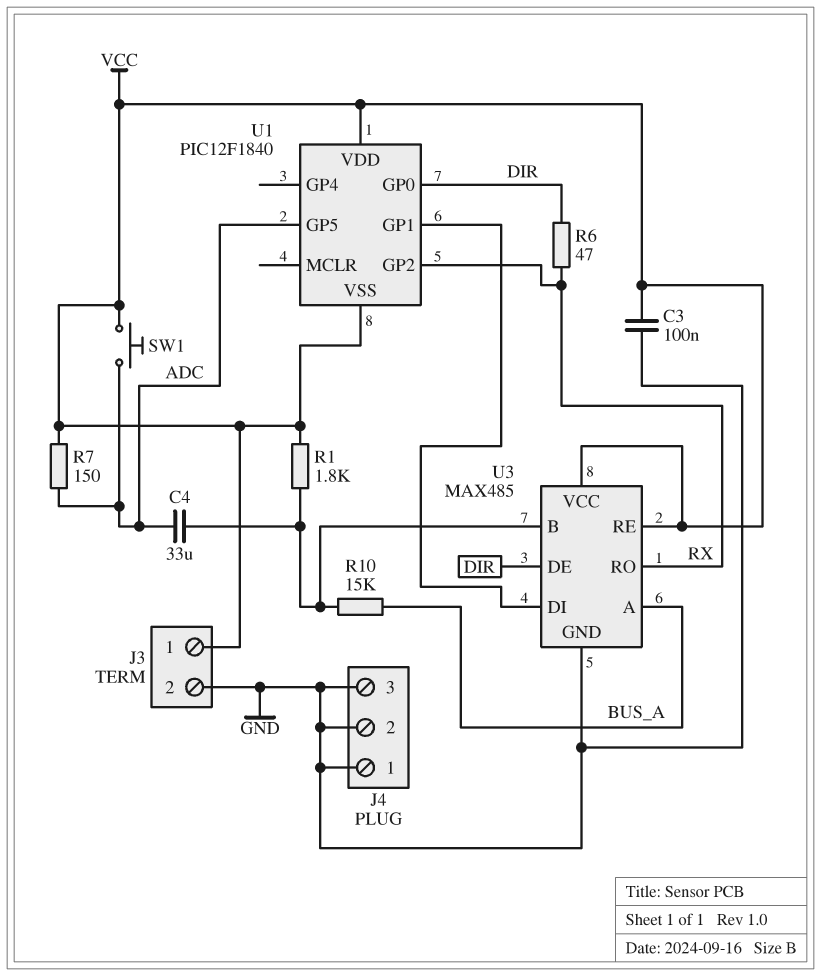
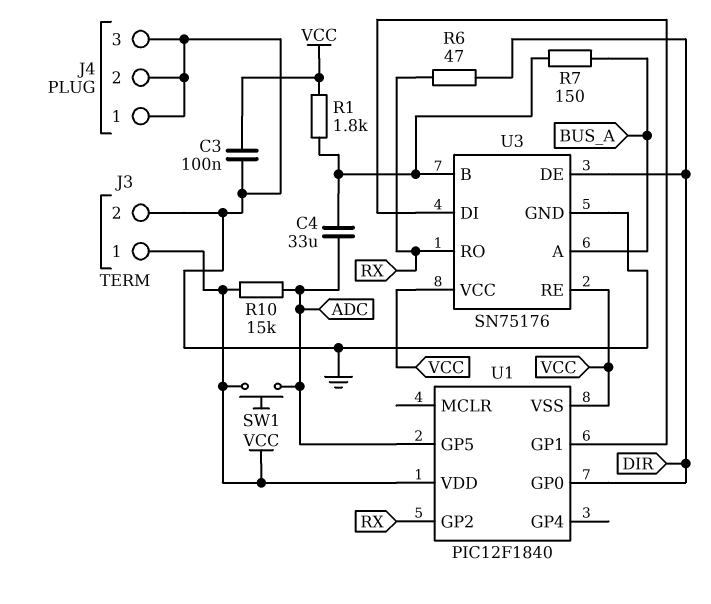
R7: 150 (ADC, VCC) -> 150 (BUS_A, U3/B)
R10: 15k (BUS_A, U3/B) -> 15k (ADC, VCC)
U3: MAX485 -> SN75176

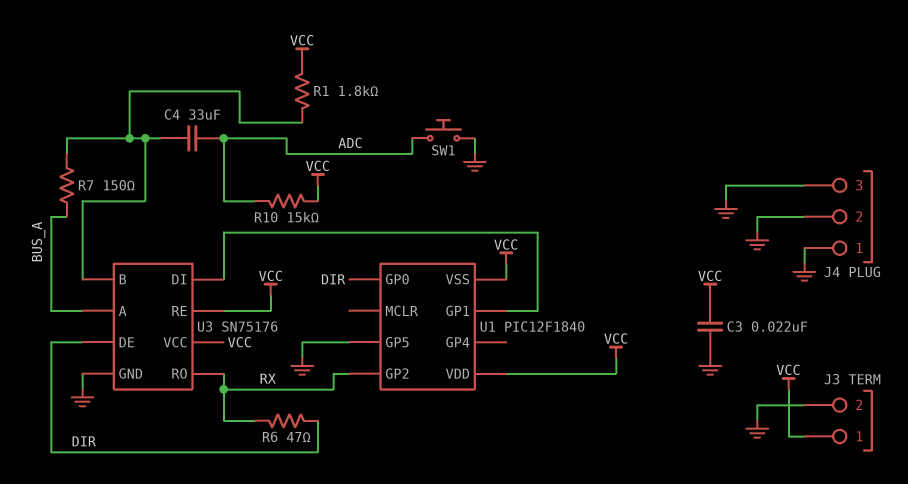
C3: 100nF (GND, VCC) -> 22nF (GND, VCC)
SW1: button (ADC, VCC) -> button (ADC, GND)
U1 pin GP5: ADC -> GND

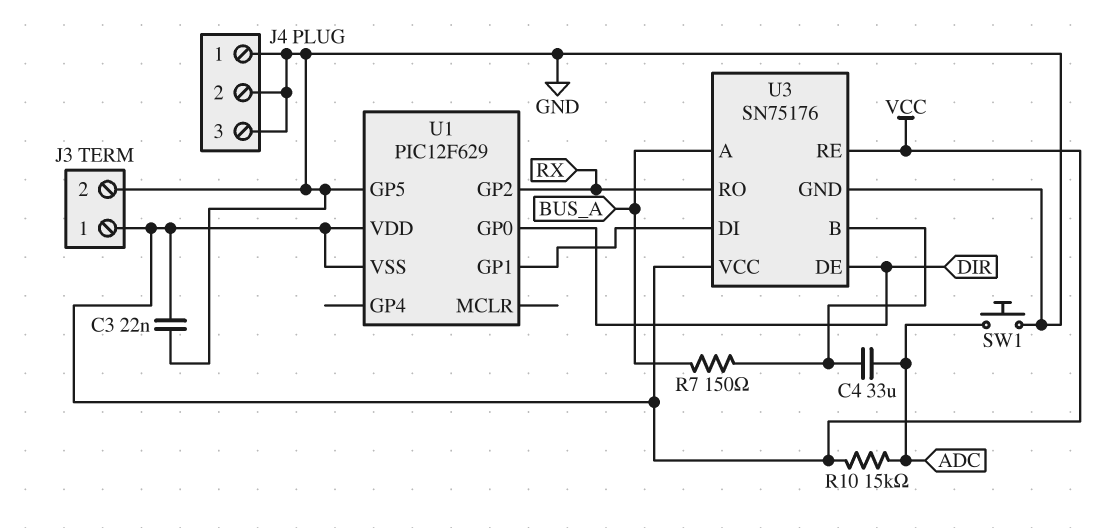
R1: 1.8k (U3/B, VCC) -> none
R6: 47 (DIR, RX) -> none
U1: PIC12F1840 -> PIC12F629

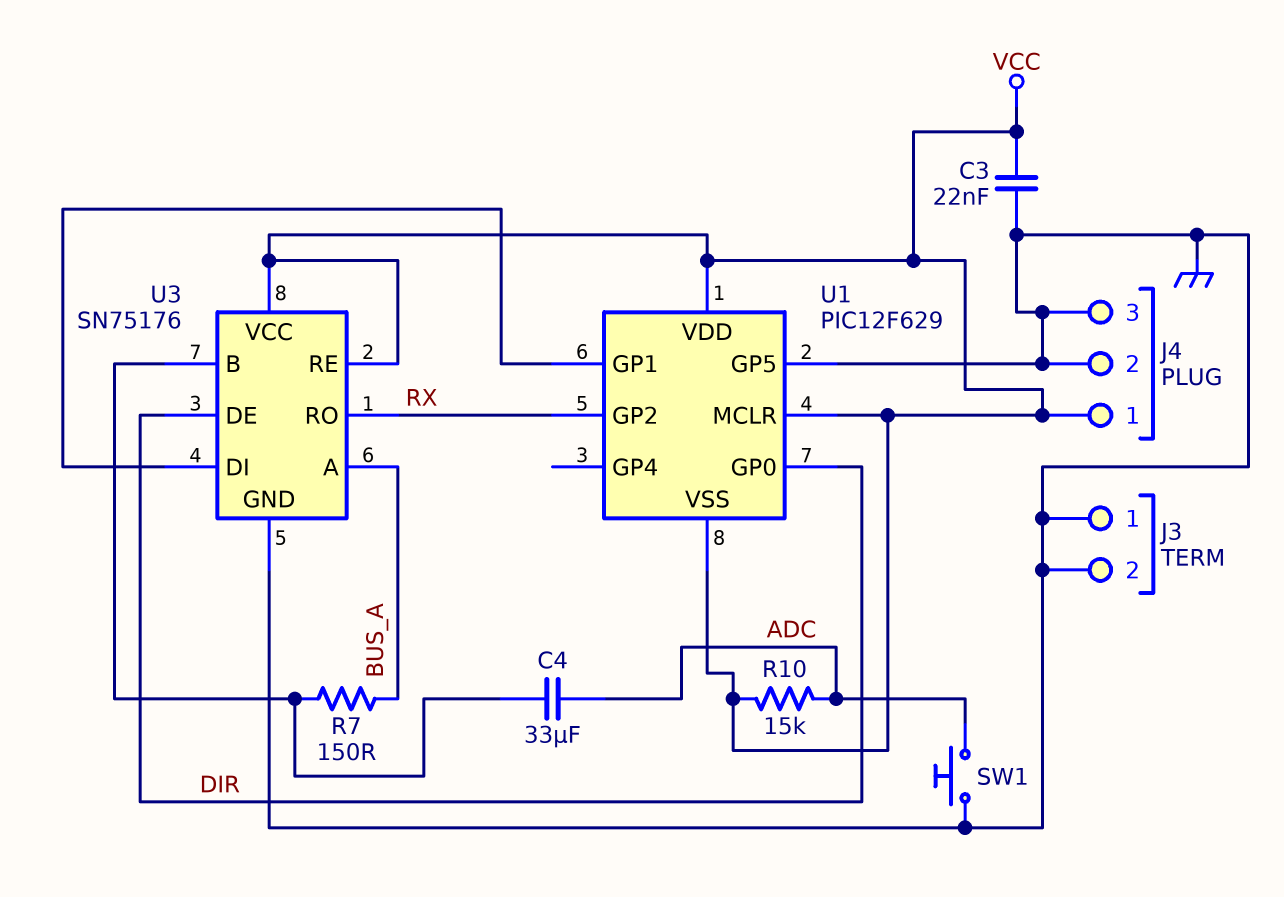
J3 pin 1: VCC -> GND
J4 pin 1: GND -> VCC
U1 pin MCLR: none -> VCC

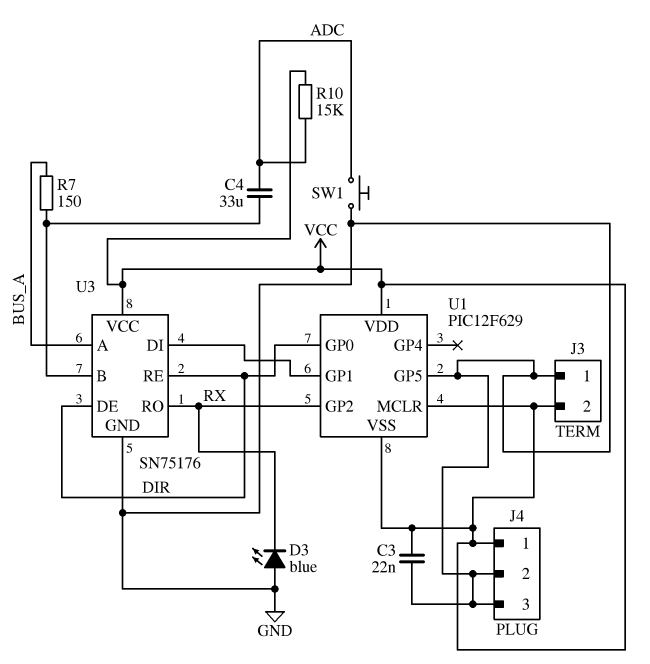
D3: none -> LED blue (A GND, K RX)
J3 pin 2: GND -> VCC
U3 pin RE: VCC -> DIR

